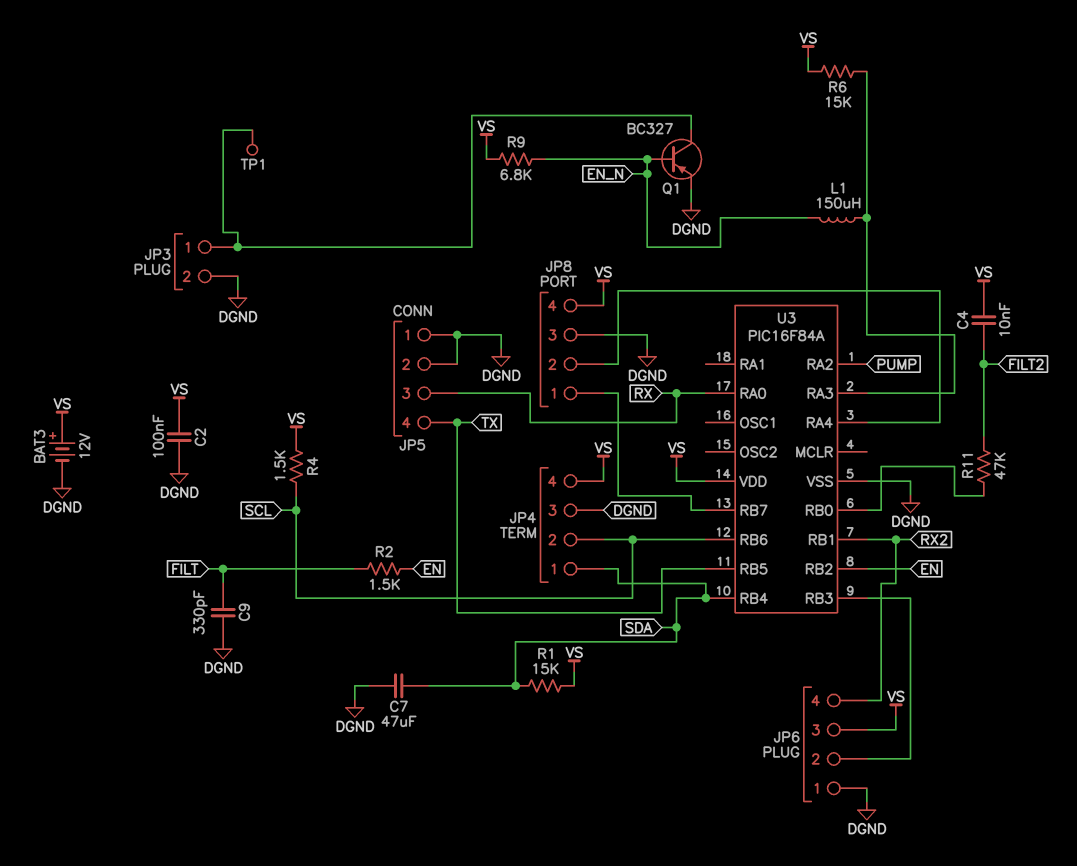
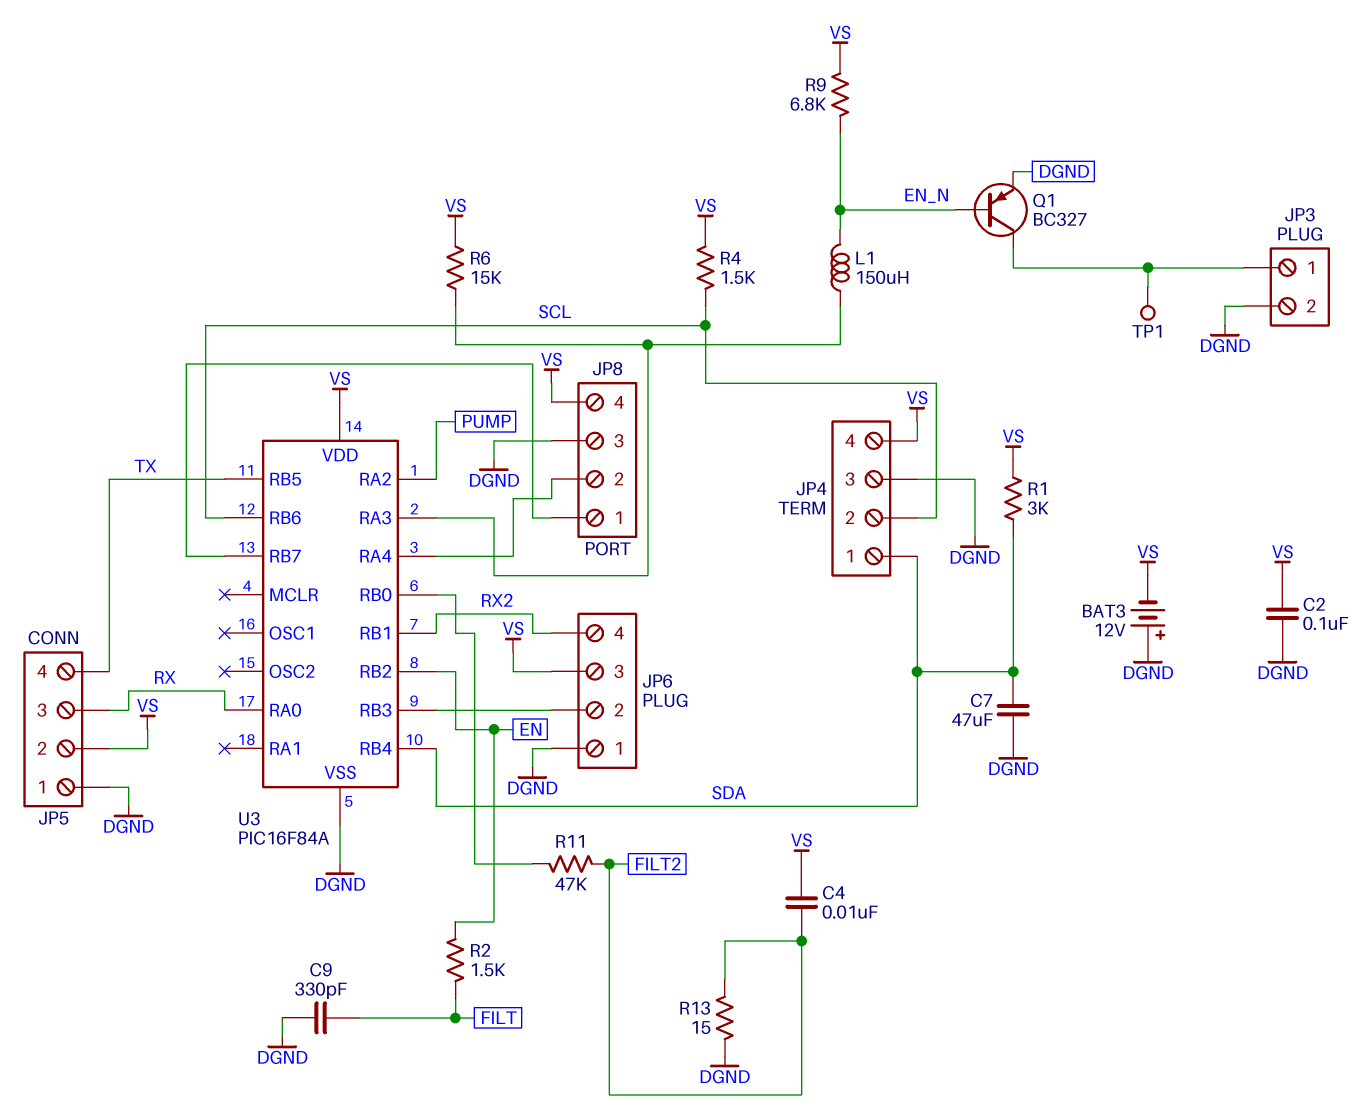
BAT3: 12V (plus VS, minus DGND) -> 12V (plus DGND, minus VS)
JP5 pin 2: DGND -> VS
R1: 15k (SDA, VS) -> 3k (SDA, VS)
R13: none -> 15 (DGND, FILT2)

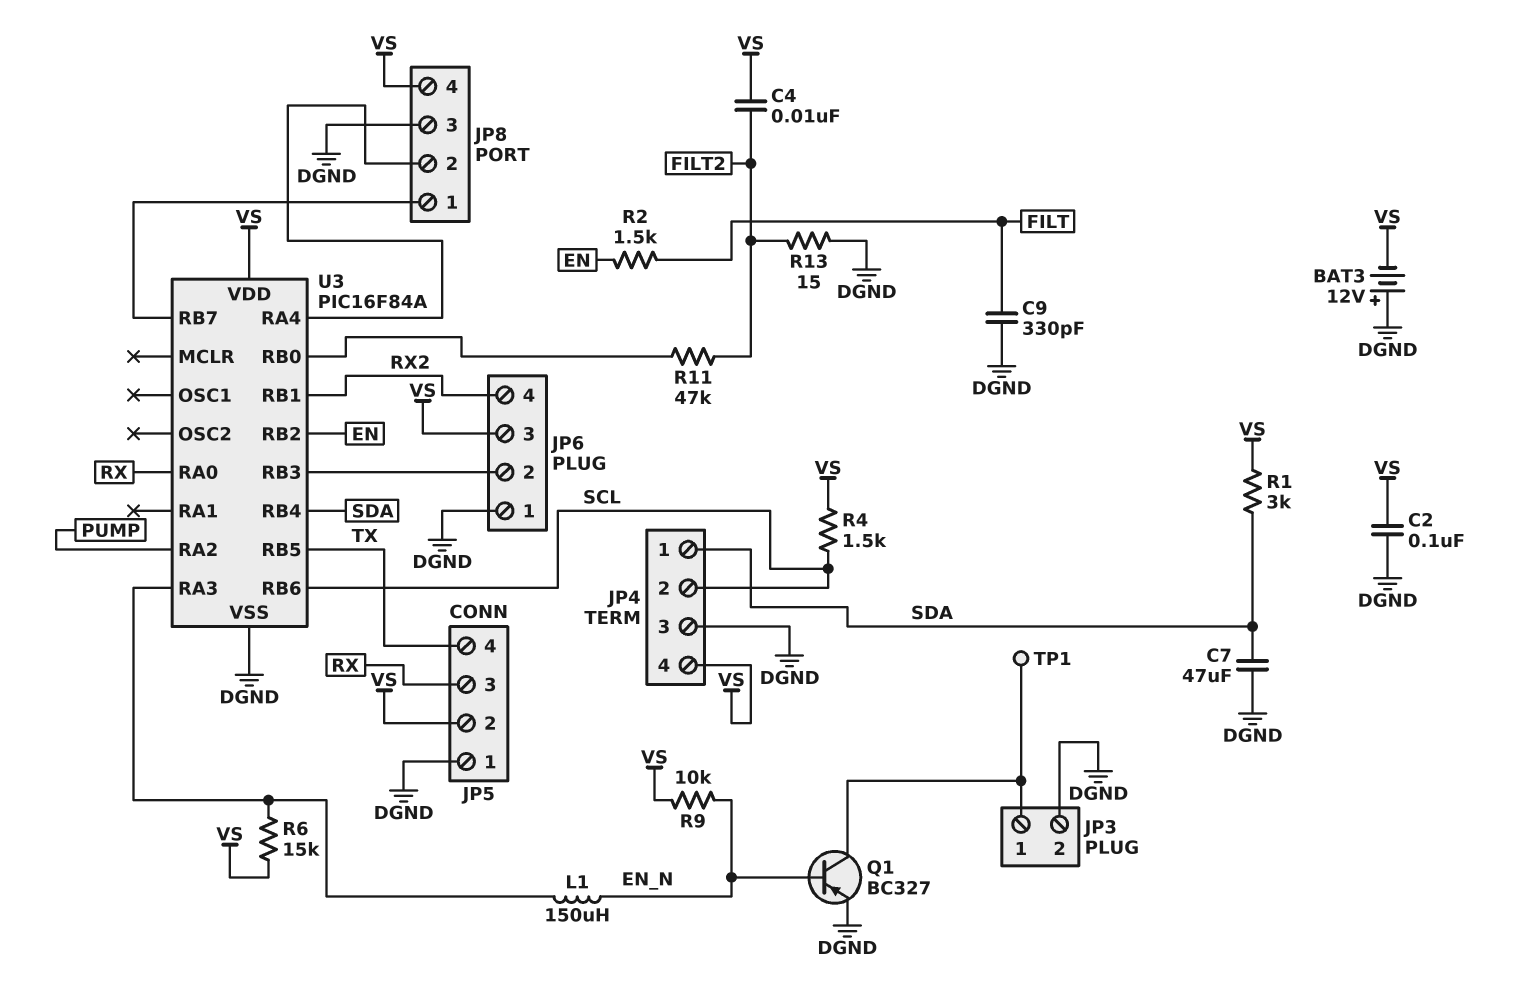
R9: 6.8k (EN_N, VS) -> 10k (EN_N, VS)

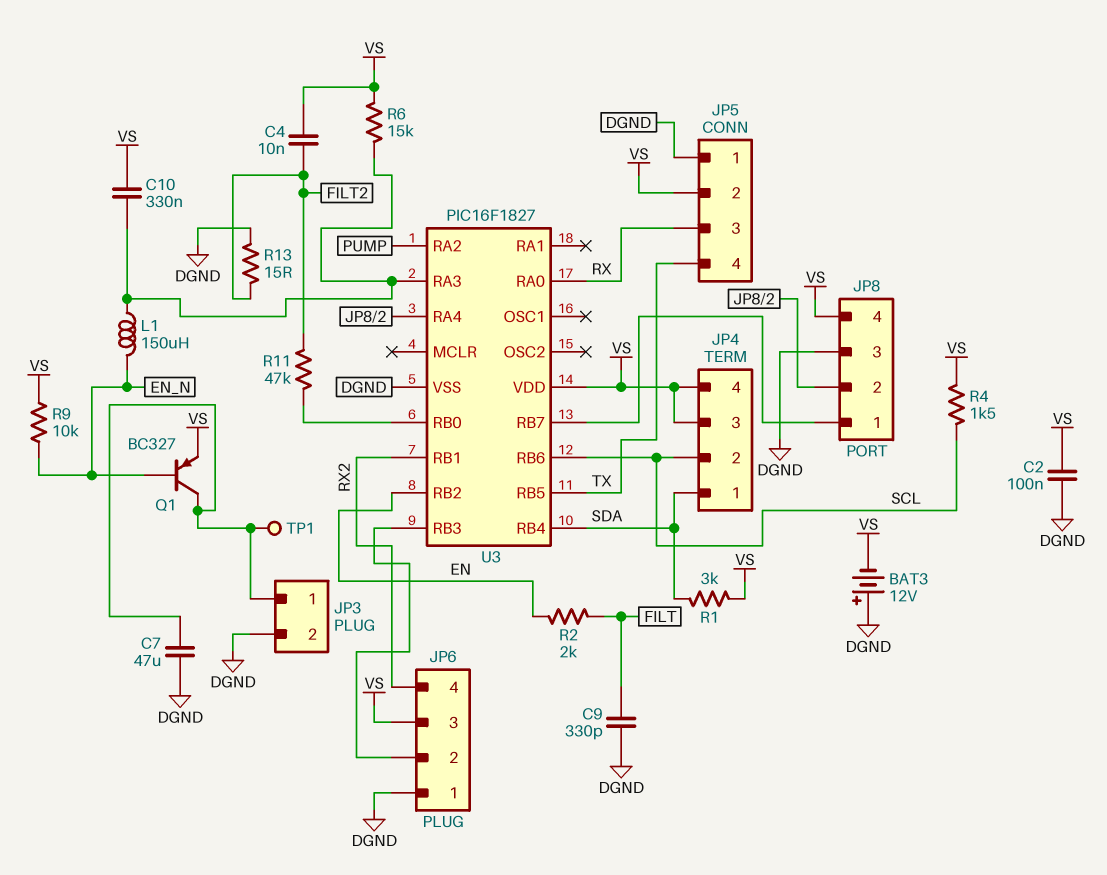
C7: 47uF (DGND, SDA) -> 47uF (DGND, JP3/1)
C10: none -> 330nF (U3/RA3, VS)
JP4 pin 3: DGND -> VS
Q1: PNP BC327 (B EN_N, C JP3/1, E DGND) -> PNP BC327 (B EN_N, C JP3/1, E VS)
R2: 1.5k (EN, FILT) -> 2k (EN, FILT)
U3: PIC16F84A -> PIC16F1827

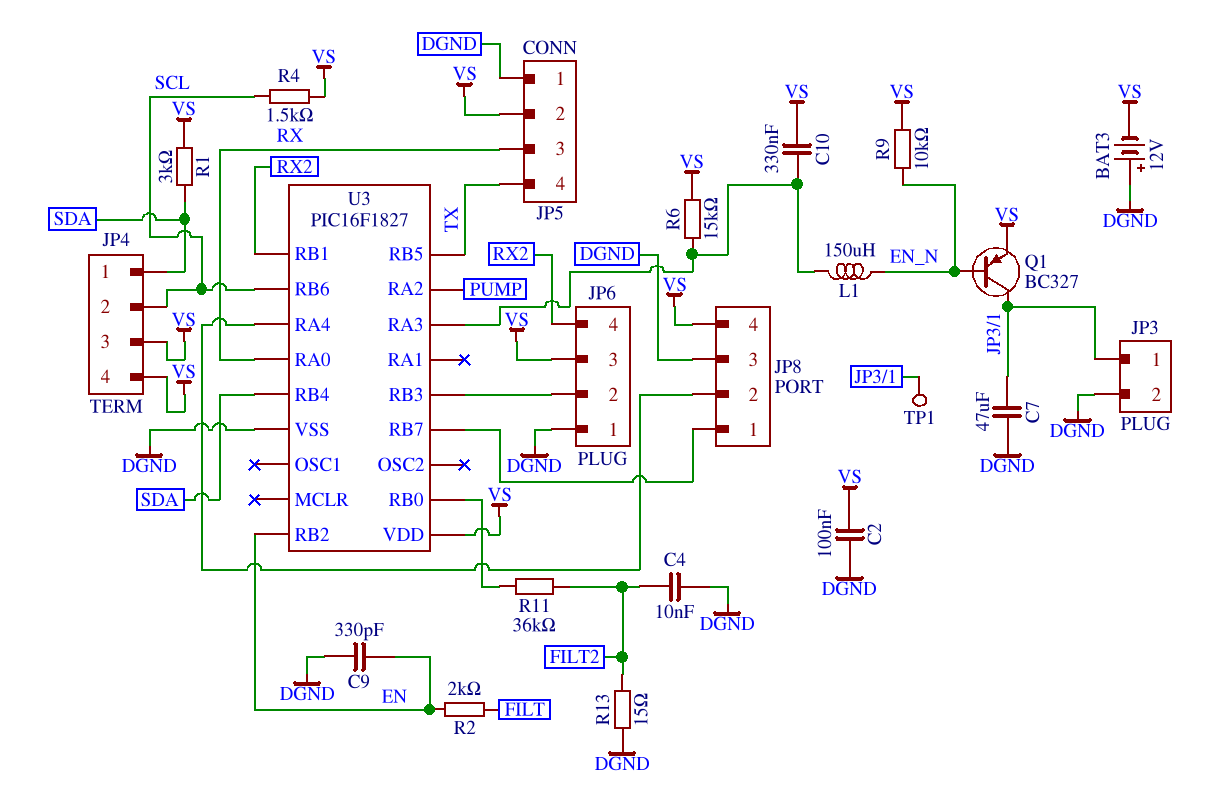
C4: 10nF (FILT2, VS) -> 10nF (DGND, FILT2)
C9: 330pF (DGND, FILT) -> 330pF (DGND, EN)
R11: 47k (FILT2, U3/RB0) -> 36k (FILT2, U3/RB0)

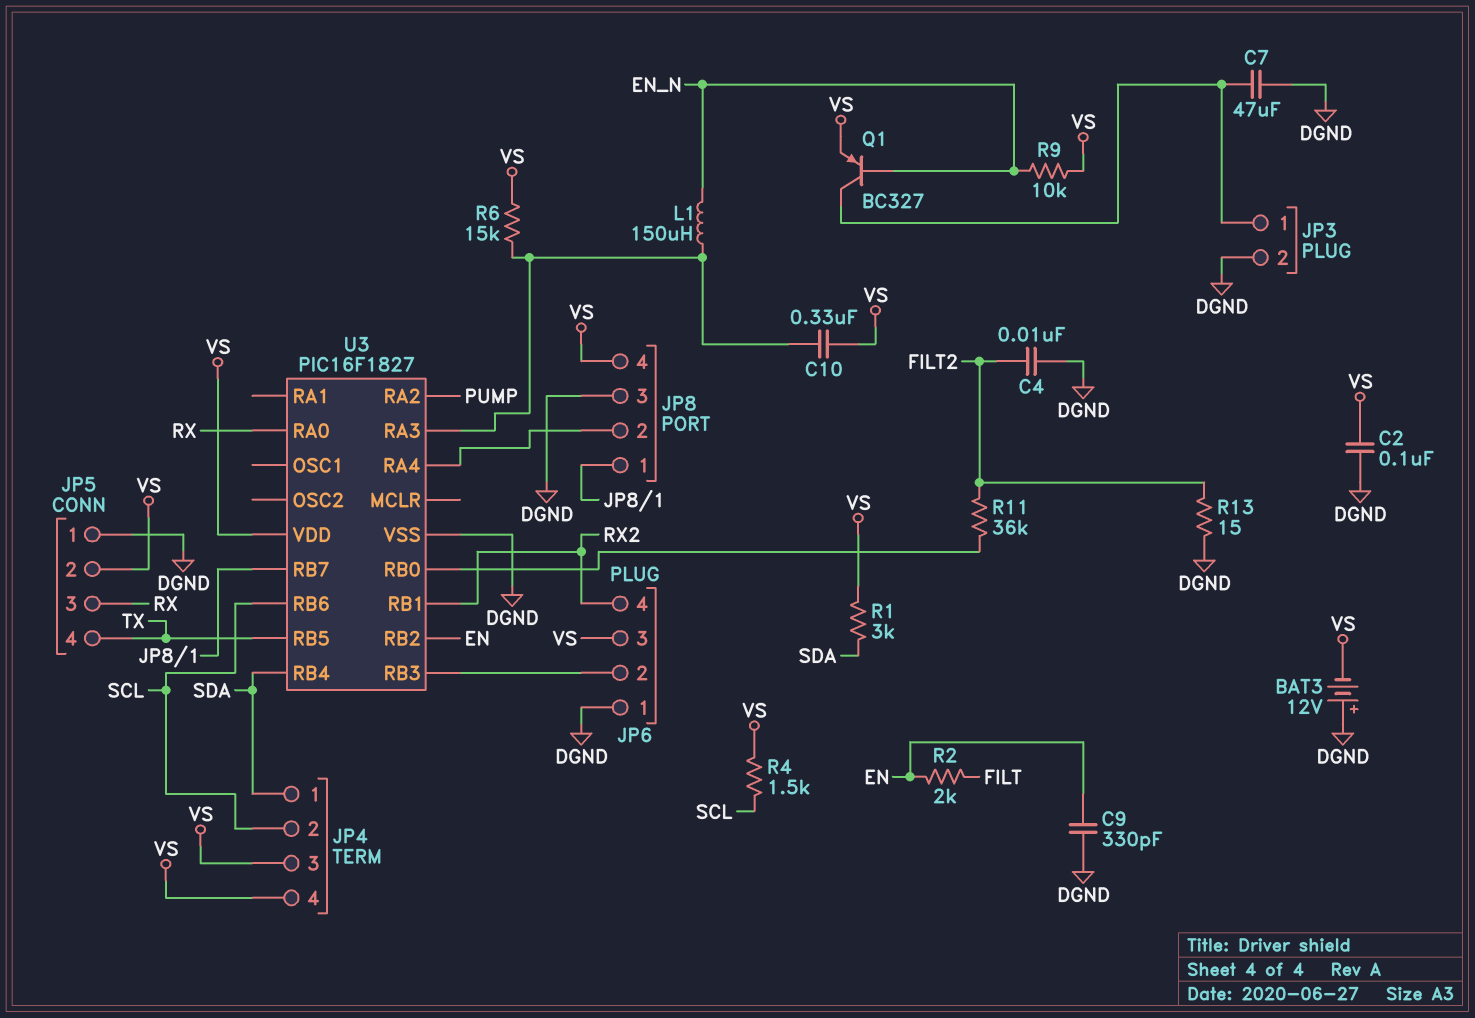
TP1: test point (JP3/1) -> none

